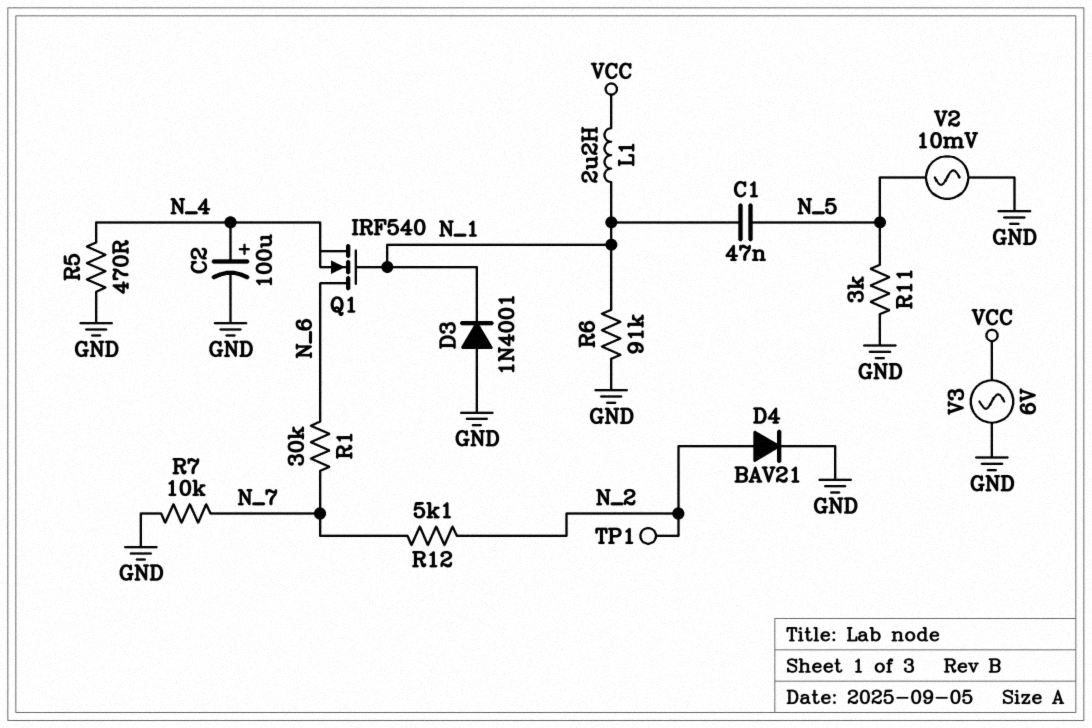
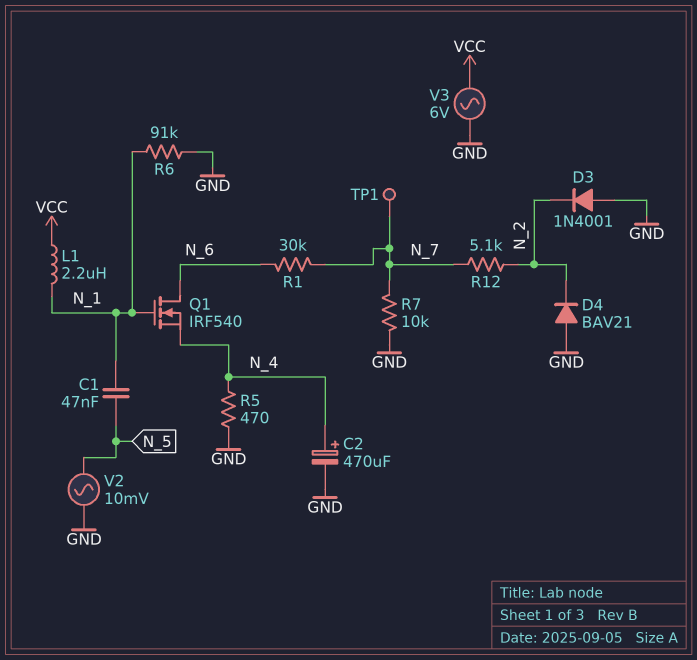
C2: 100uF (plus N_4, minus GND) -> 470uF (plus N_4, minus GND)
D3: diode 1N4001 (A GND, K N_1) -> diode 1N4001 (A GND, K N_2)
D4: diode BAV21 (A N_2, K GND) -> diode BAV21 (A GND, K N_2)
R11: 3k (GND, N_5) -> none
TP1: test point (N_2) -> test point (N_7)

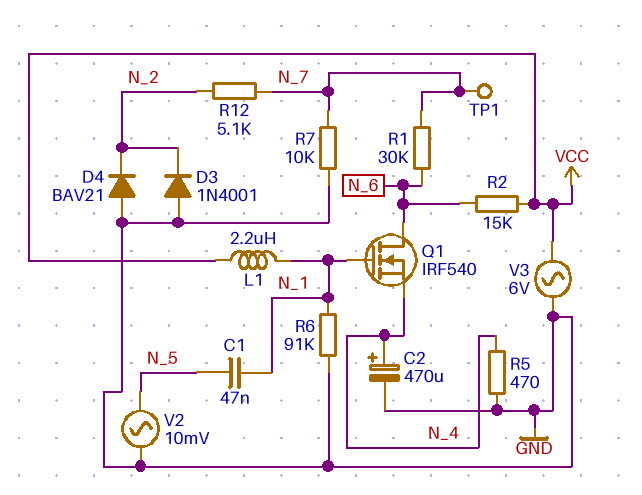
R2: none -> 15k (N_6, VCC)

